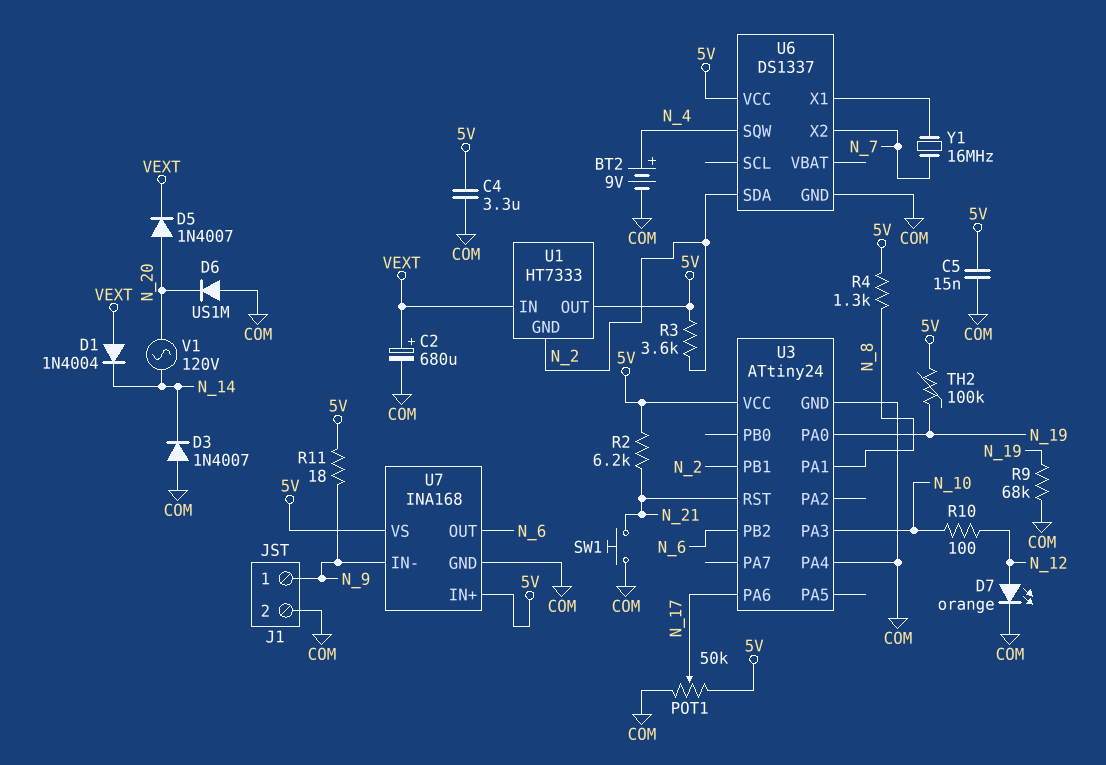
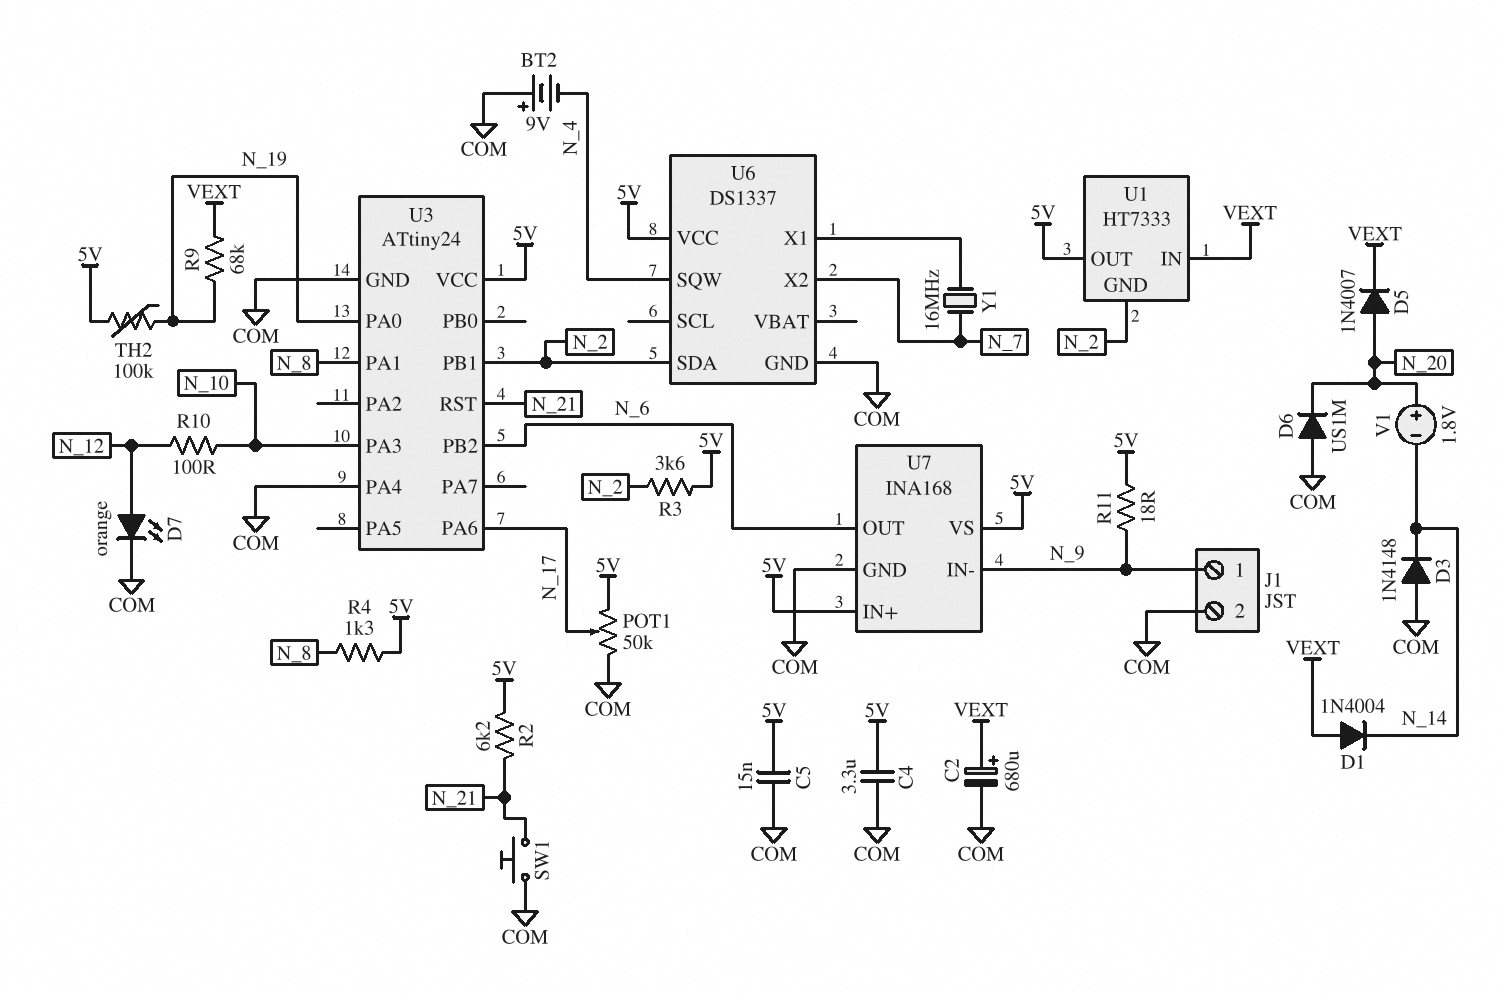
BT2: 9V (plus N_4, minus COM) -> 9V (plus COM, minus N_4)
D3: diode 1N4007 (A COM, K N_14) -> diode 1N4148 (A COM, K N_14)
R9: 68k (COM, N_19) -> 68k (N_19, VEXT)
V1: AC 120V (N_14, N_20) -> 1.8V (plus N_20, minus N_14)

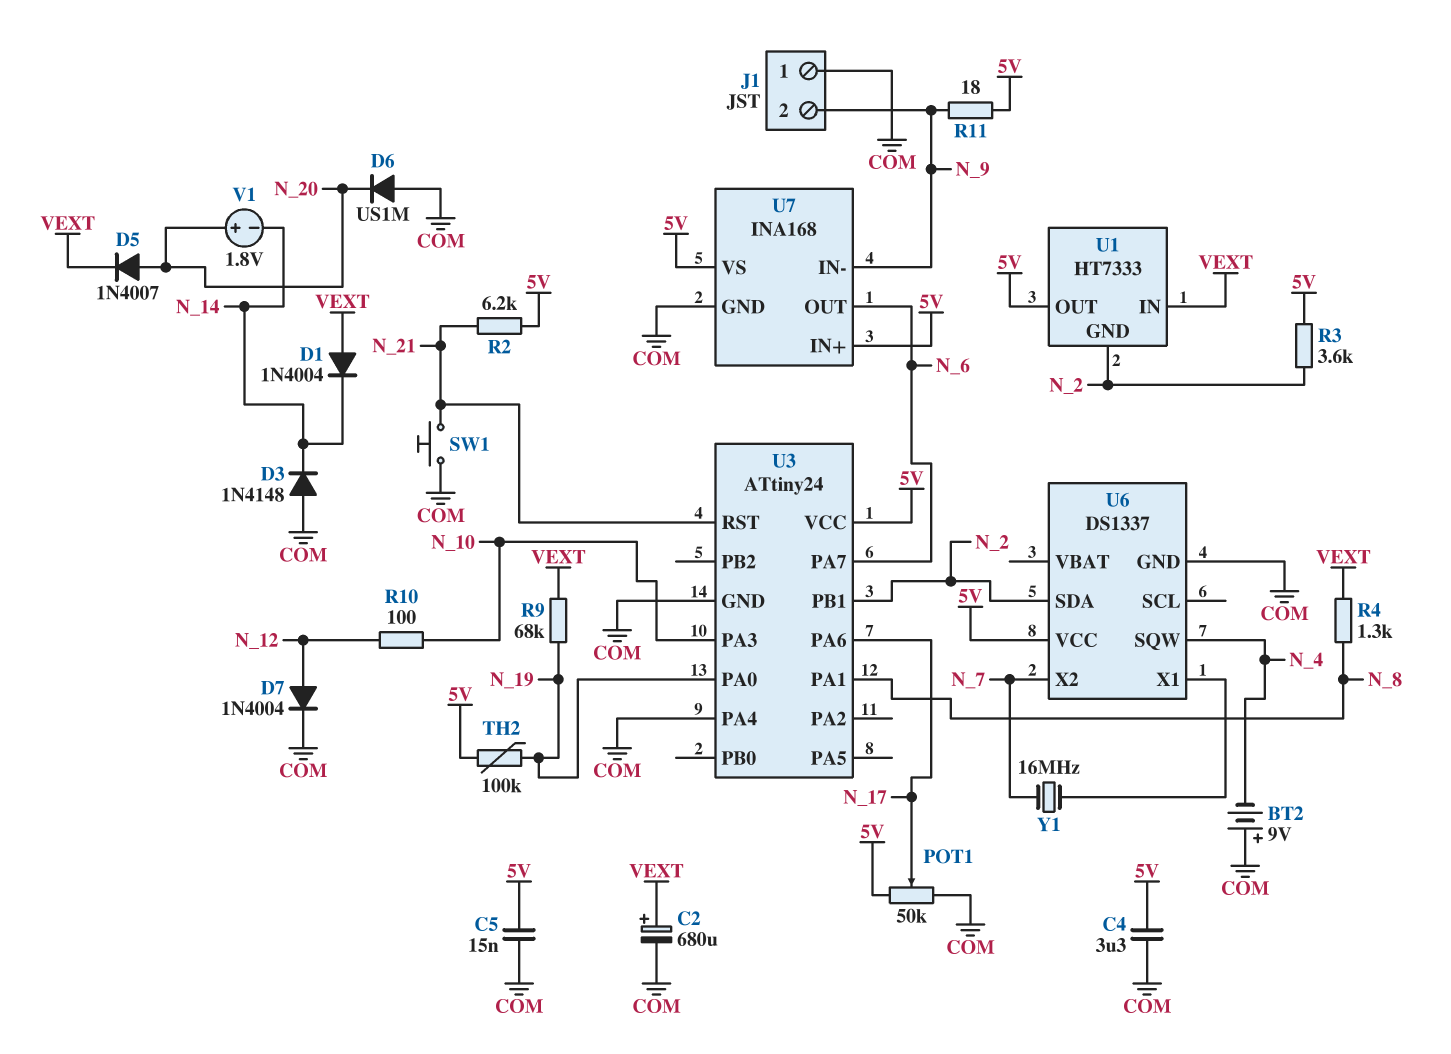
D7: LED orange (A N_12, K COM) -> diode 1N4004 (A N_12, K COM)
J1 pin 1: N_9 -> COM
J1 pin 2: COM -> N_9
R4: 1.3k (5V, N_8) -> 1.3k (N_8, VEXT)
U3 pin PA7: none -> N_6
U3 pin PB2: N_6 -> none

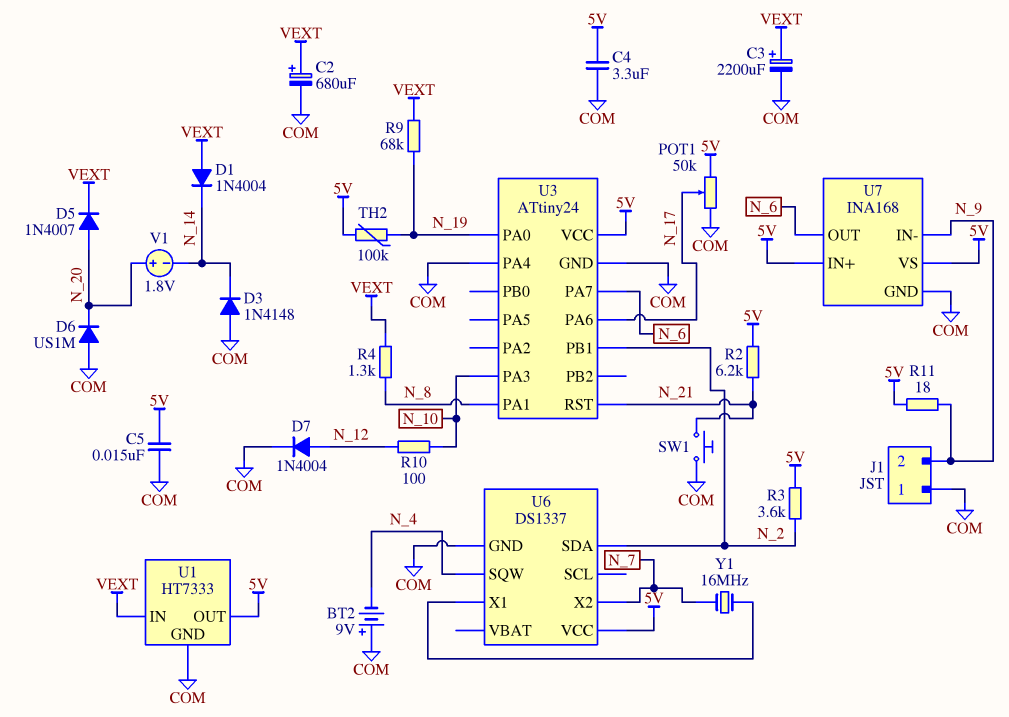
C3: none -> 2200uF (plus VEXT, minus COM)
U1 pin GND: N_2 -> COM

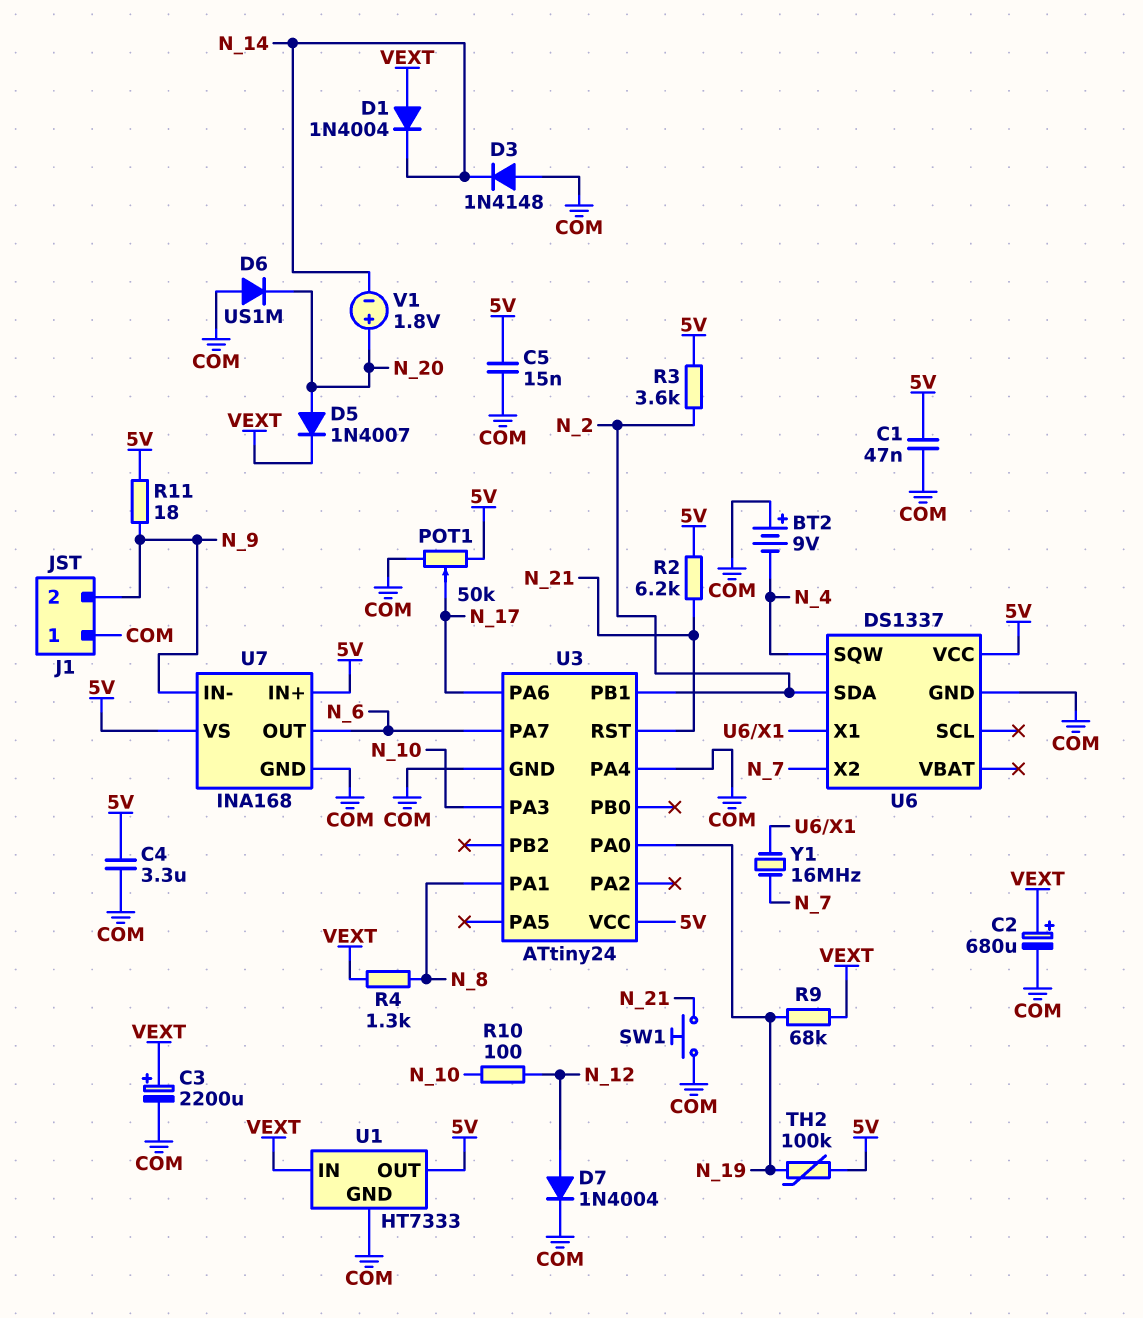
C1: none -> 47nF (5V, COM)

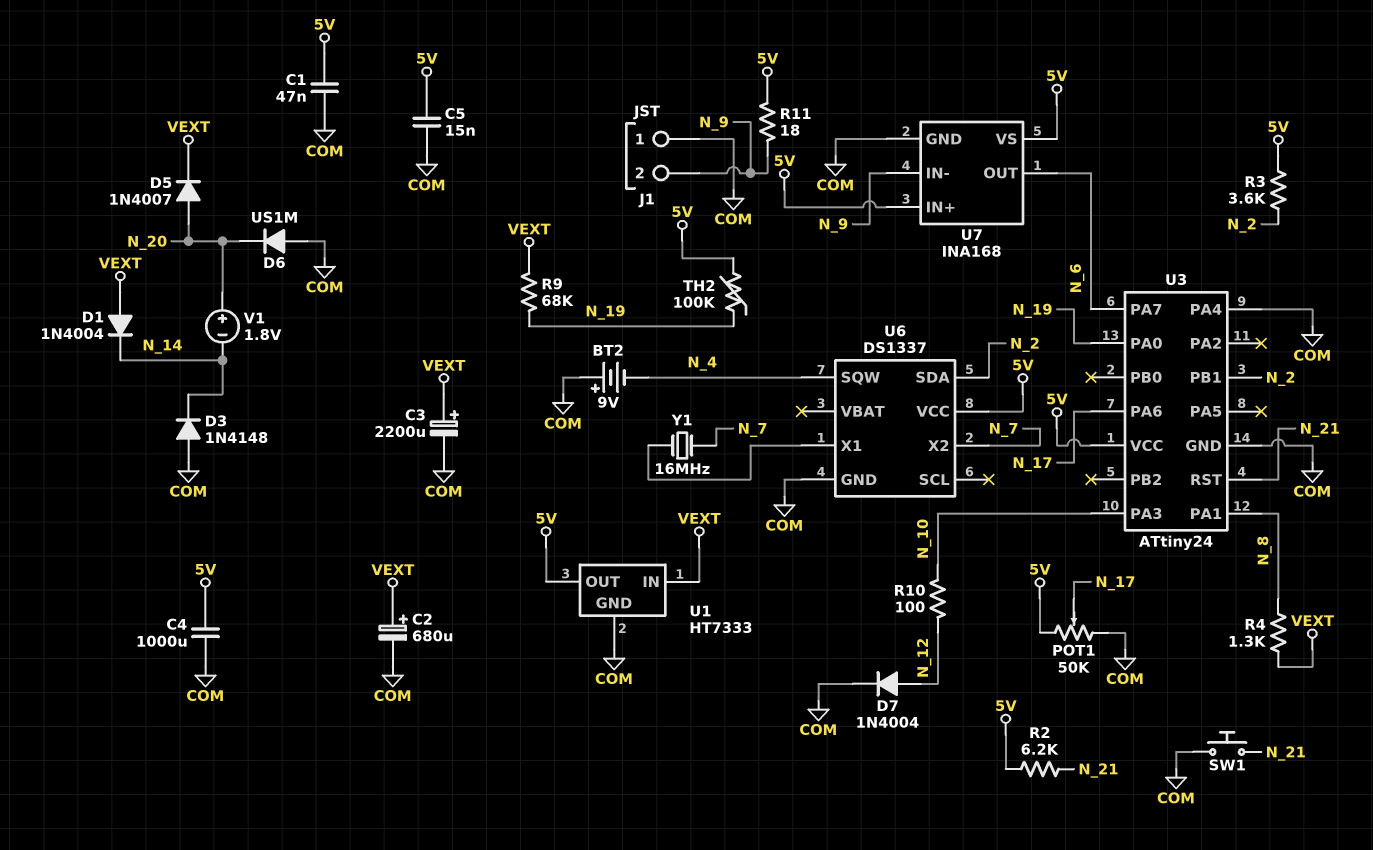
C4: 3.3uF (5V, COM) -> 1000uF (5V, COM)

